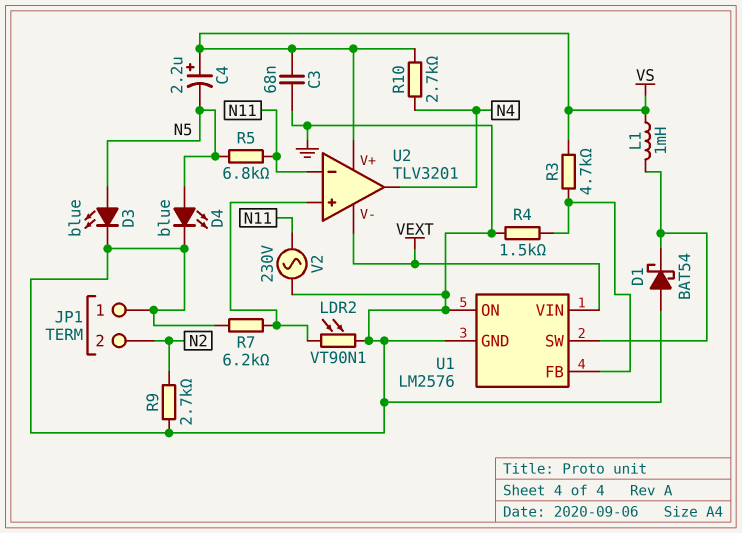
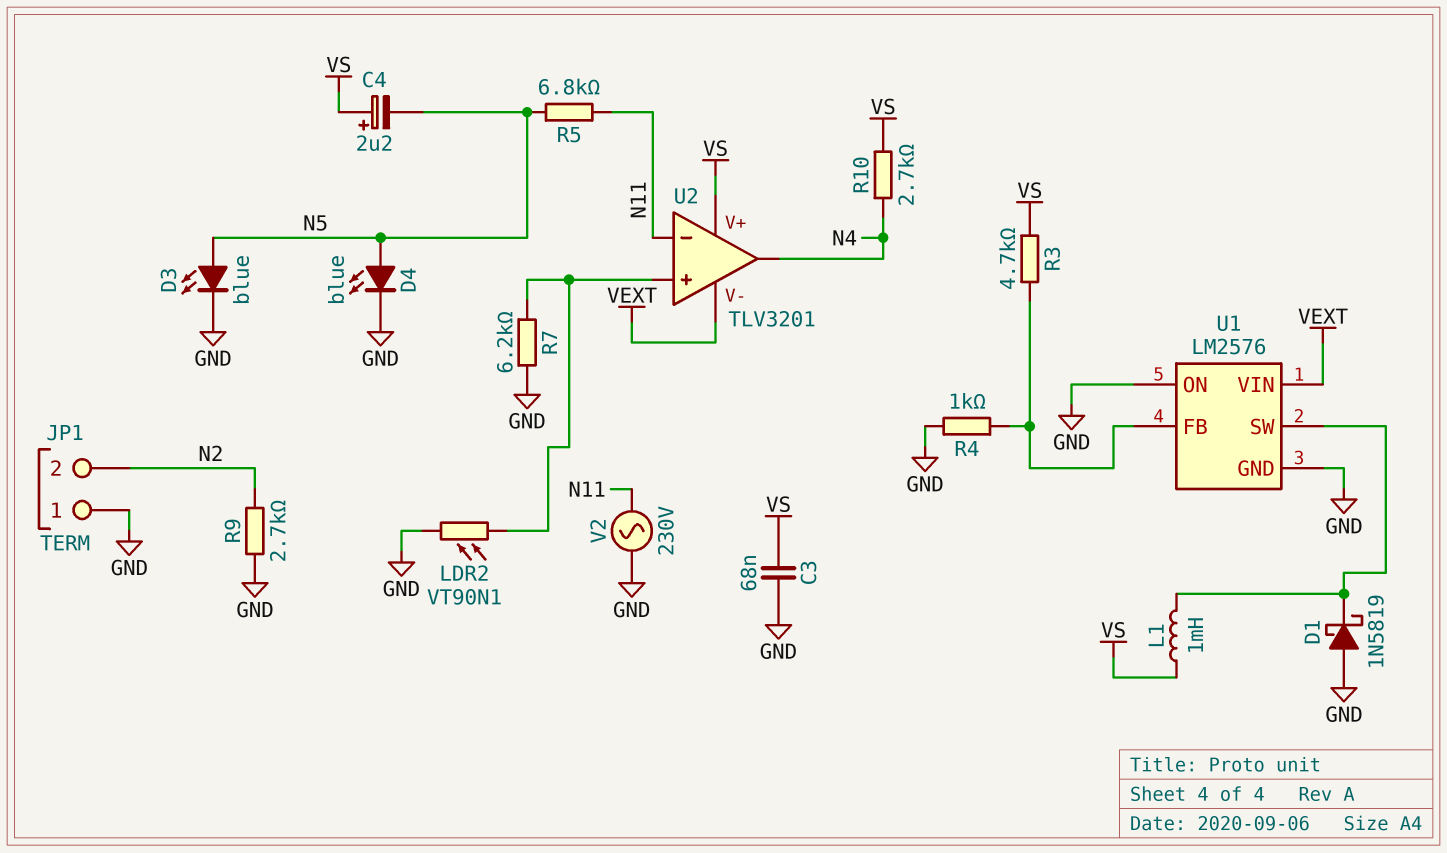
D1: schottky BAT54 (A GND, K U1/SW) -> schottky 1N5819 (A GND, K U1/SW)
R4: 1.5k (GND, U1/FB) -> 1k (GND, U1/FB)

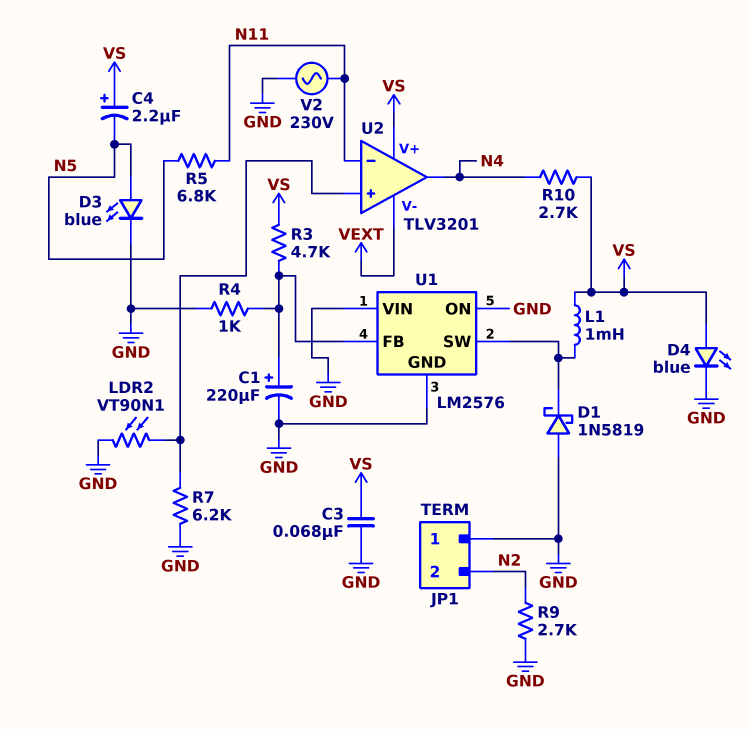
C1: none -> 220uF (plus U1/FB, minus GND)
D4: LED blue (A N5, K GND) -> LED blue (A VS, K GND)
U1 pin VIN: VEXT -> GND

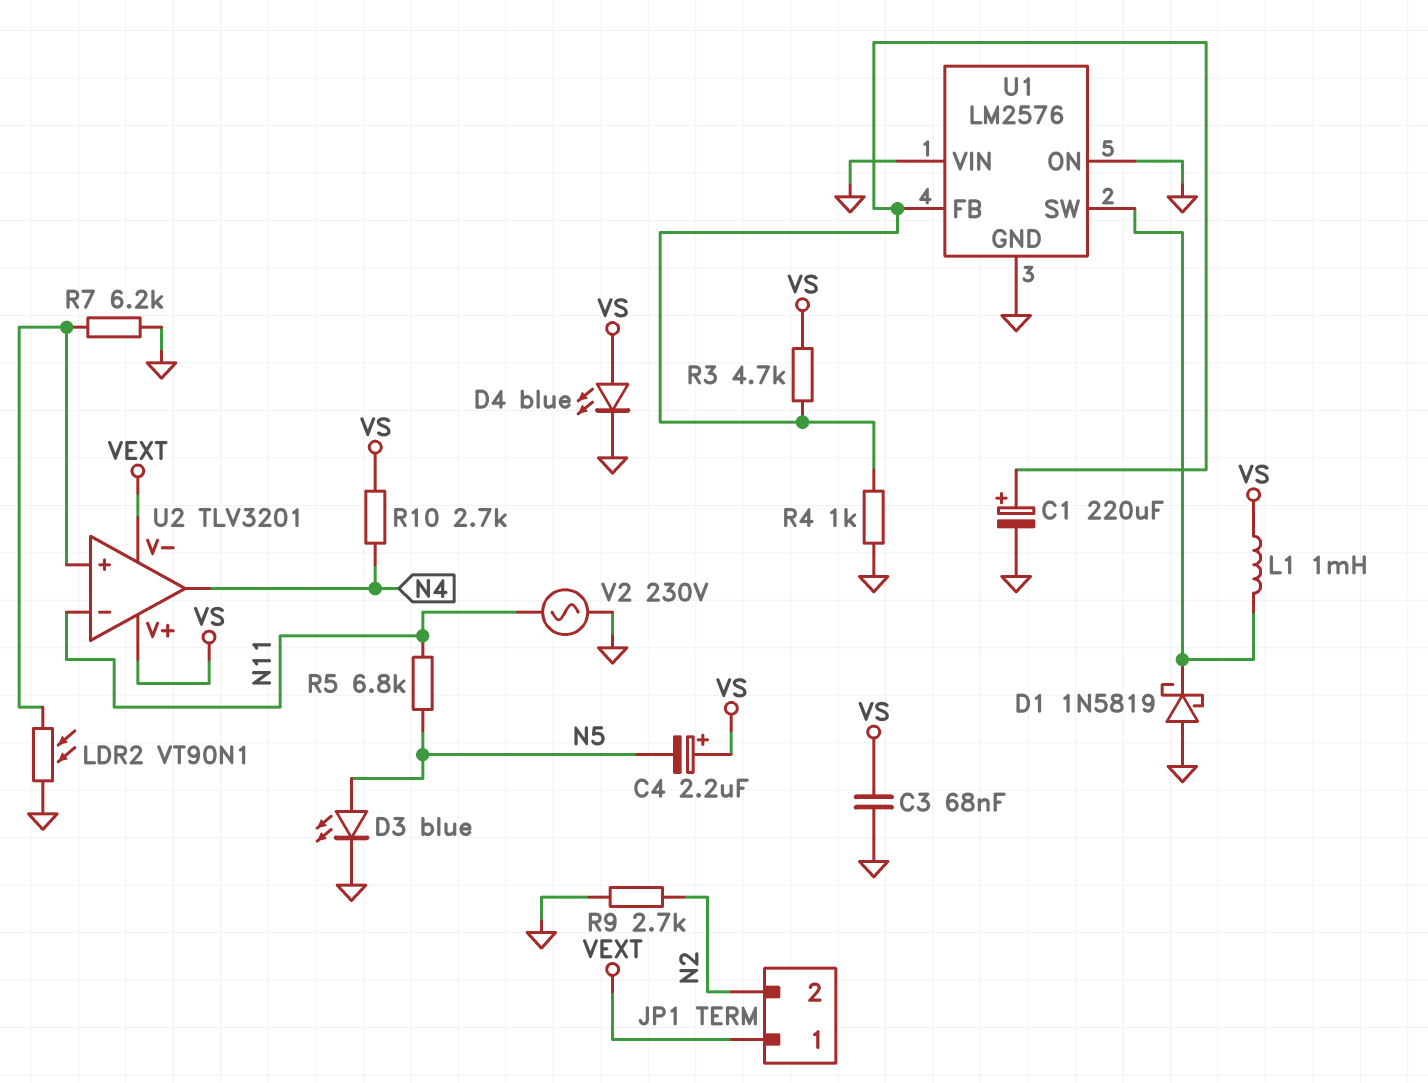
JP1 pin 1: GND -> VEXT

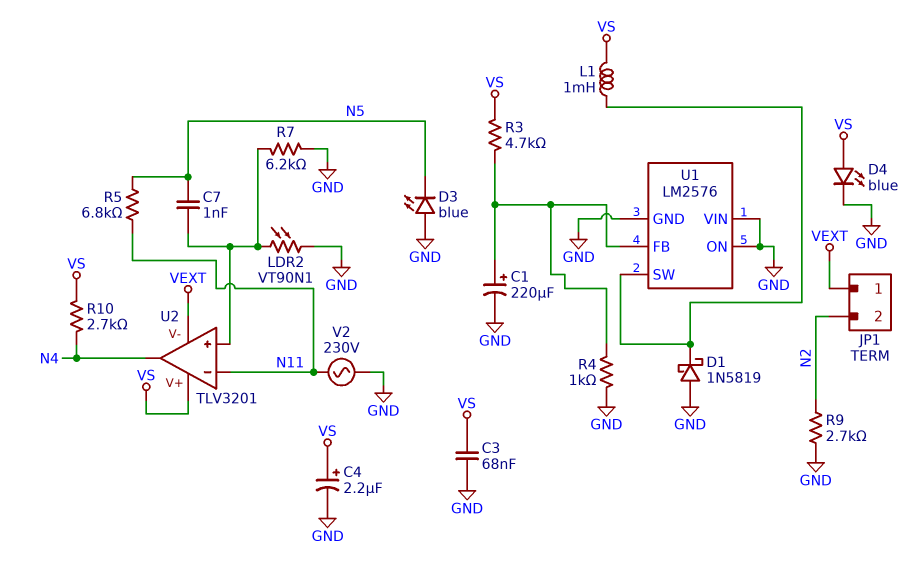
C4: 2.2uF (plus VS, minus N5) -> 2.2uF (plus VS, minus GND)
C7: none -> 1nF (N5, U2/in+)
D3: LED blue (A N5, K GND) -> LED blue (A GND, K N5)

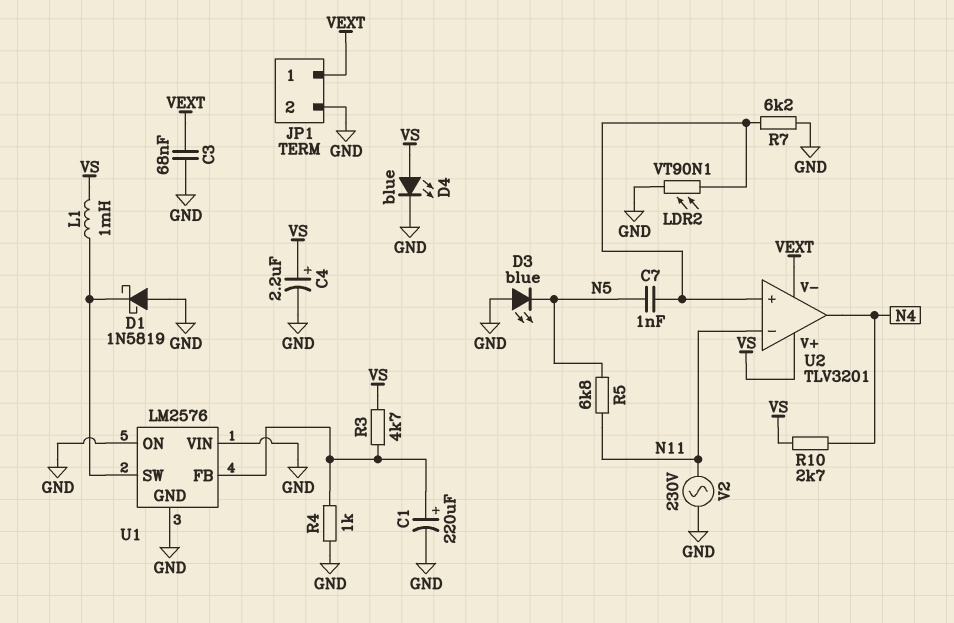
C3: 68nF (GND, VS) -> 68nF (GND, VEXT)
JP1 pin 2: N2 -> GND
R9: 2.7k (GND, N2) -> none

